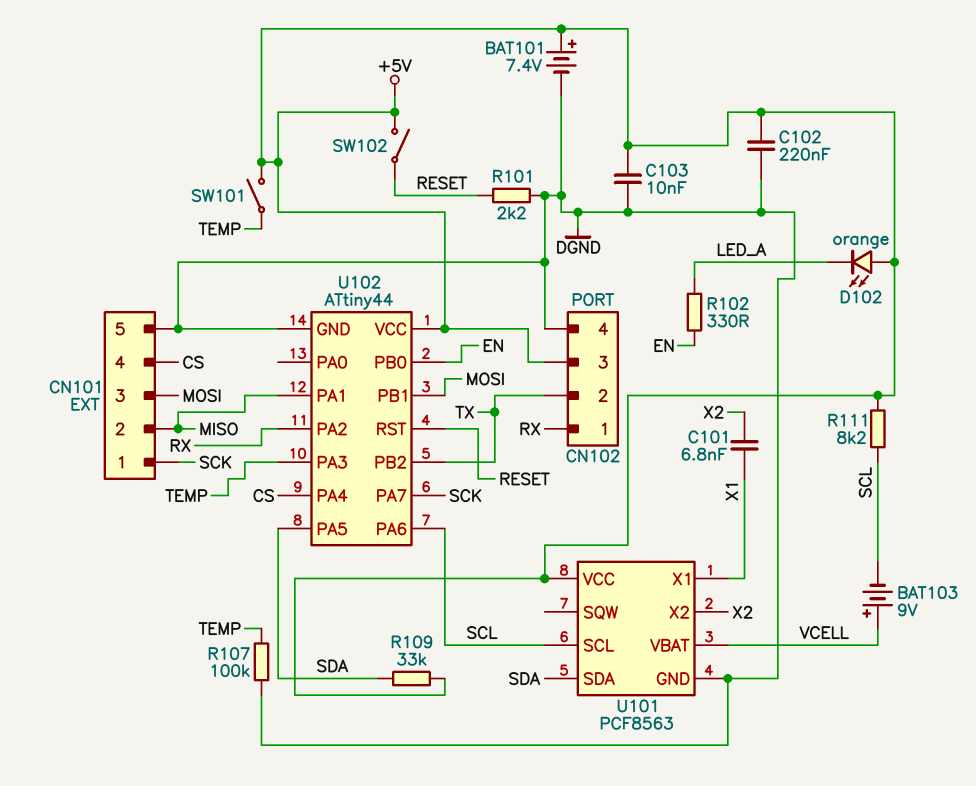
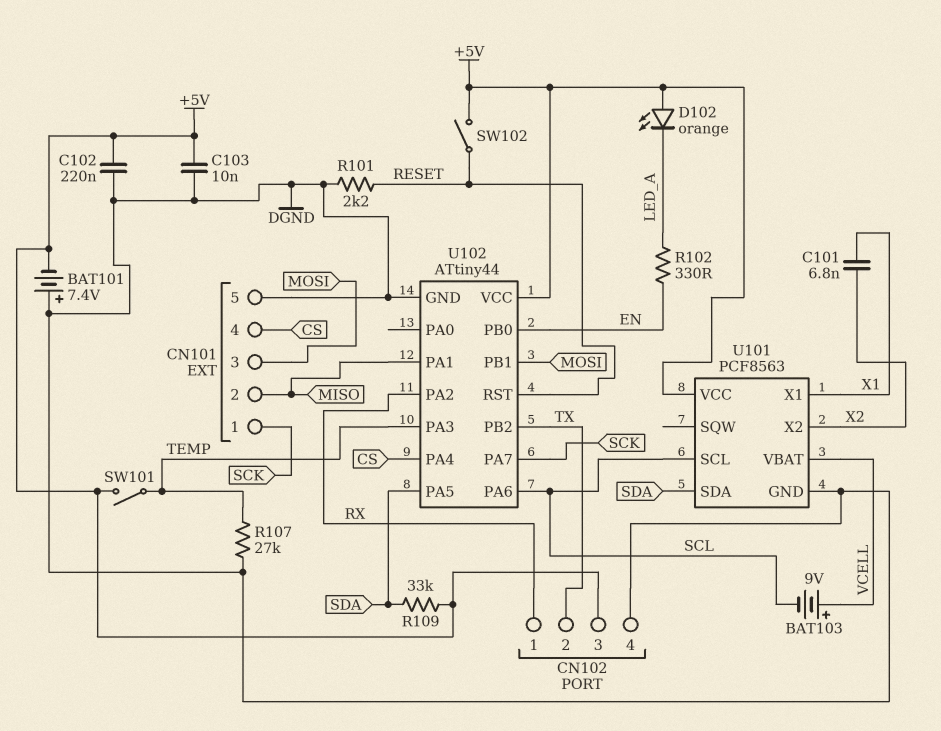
BAT101: 7.4V (plus +5V, minus DGND) -> 7.4V (plus DGND, minus +5V)
R107: 100k (DGND, TEMP) -> 27k (DGND, TEMP)
R111: 8.2k (+5V, SCL) -> none

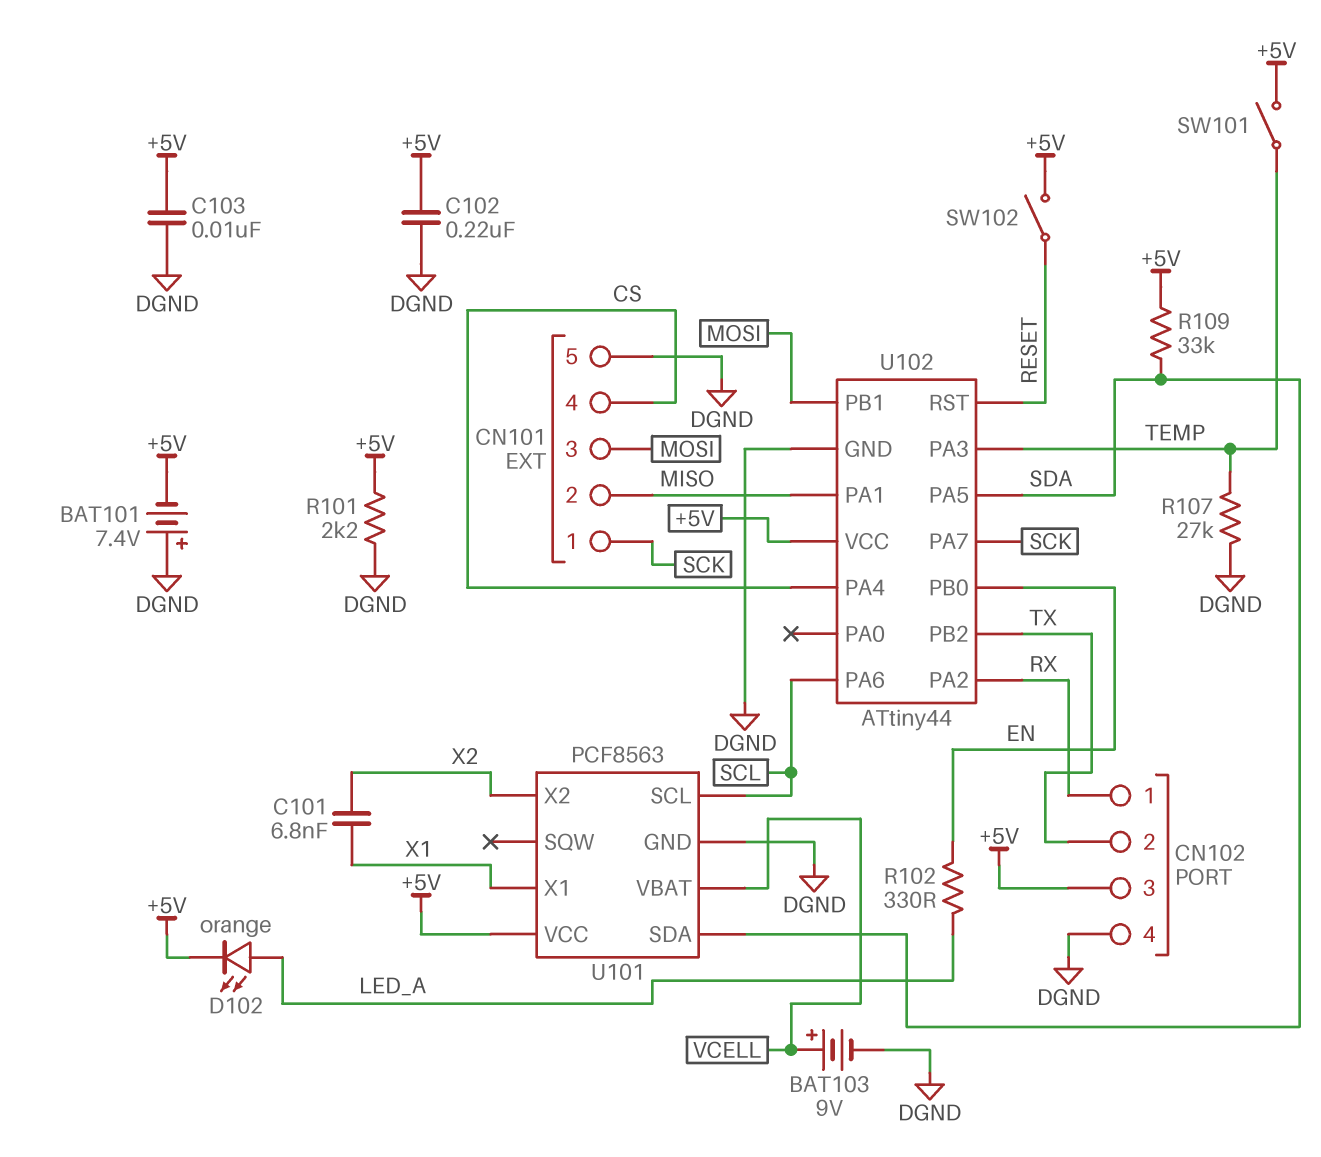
BAT103: 9V (plus VCELL, minus SCL) -> 9V (plus VCELL, minus DGND)
D102: LED orange (A +5V, K LED_A) -> LED orange (A LED_A, K +5V)
R101: 2.2k (DGND, RESET) -> 2.2k (+5V, DGND)

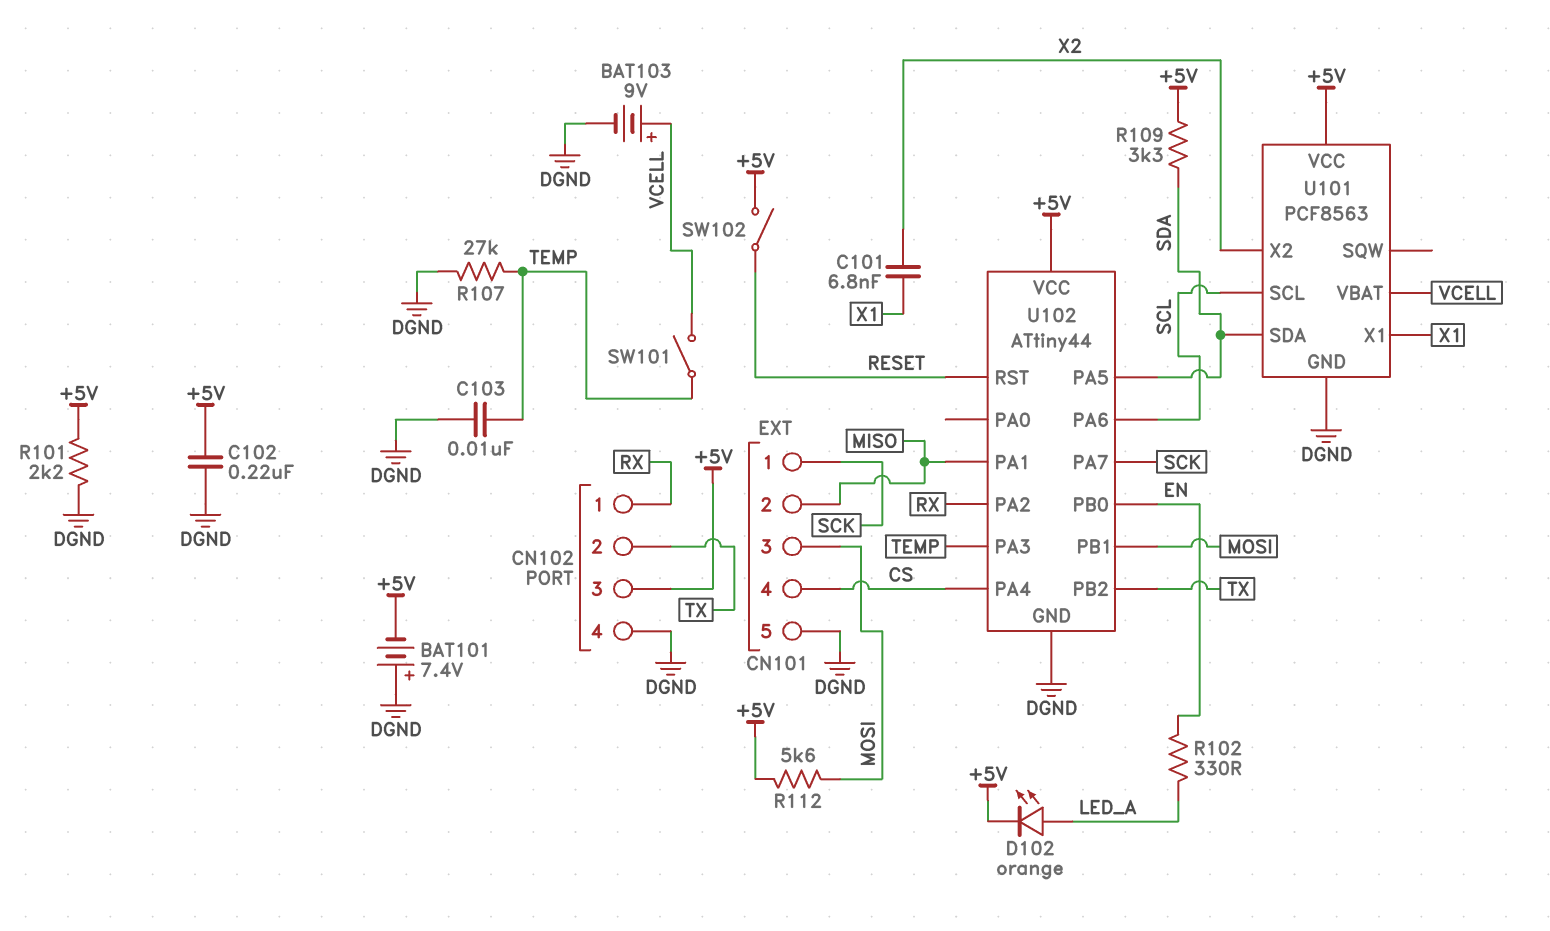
C103: 10nF (+5V, DGND) -> 10nF (DGND, TEMP)
R109: 33k (+5V, SDA) -> 3.3k (+5V, SDA)
R112: none -> 5.6k (+5V, MOSI)
SW101: switch (+5V, TEMP) -> switch (TEMP, VCELL)

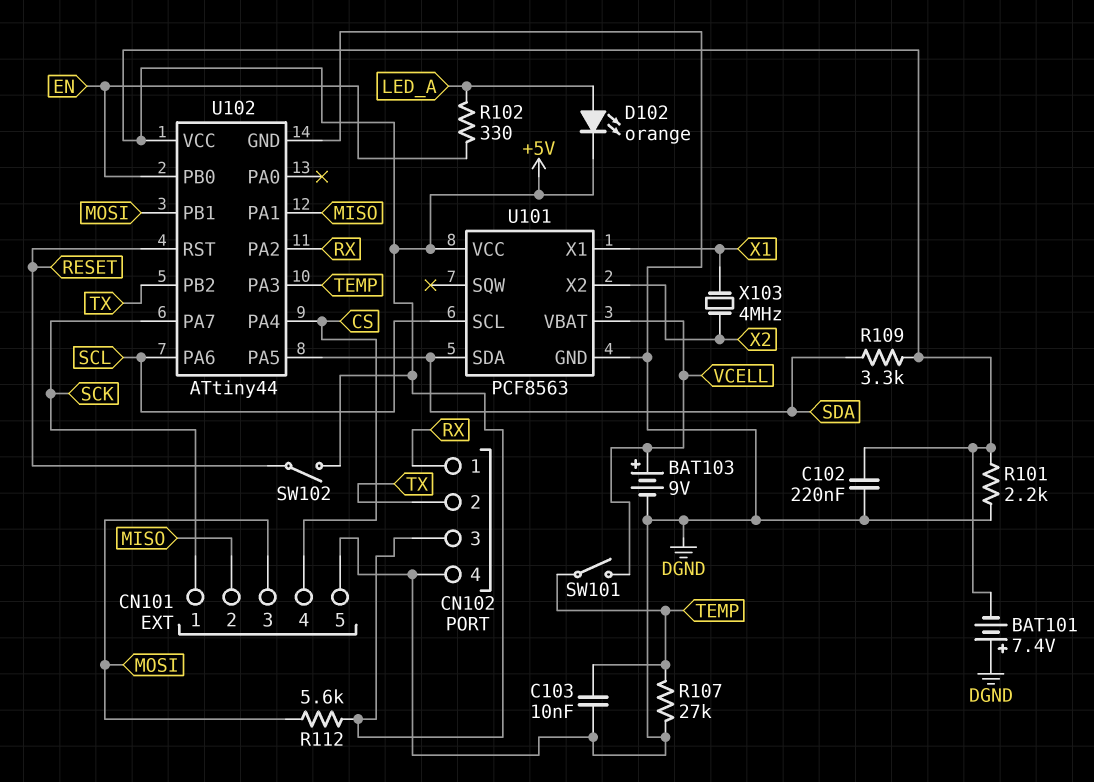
C101: 6.8nF (X1, X2) -> none
X103: none -> 4MHz (X1, X2)

